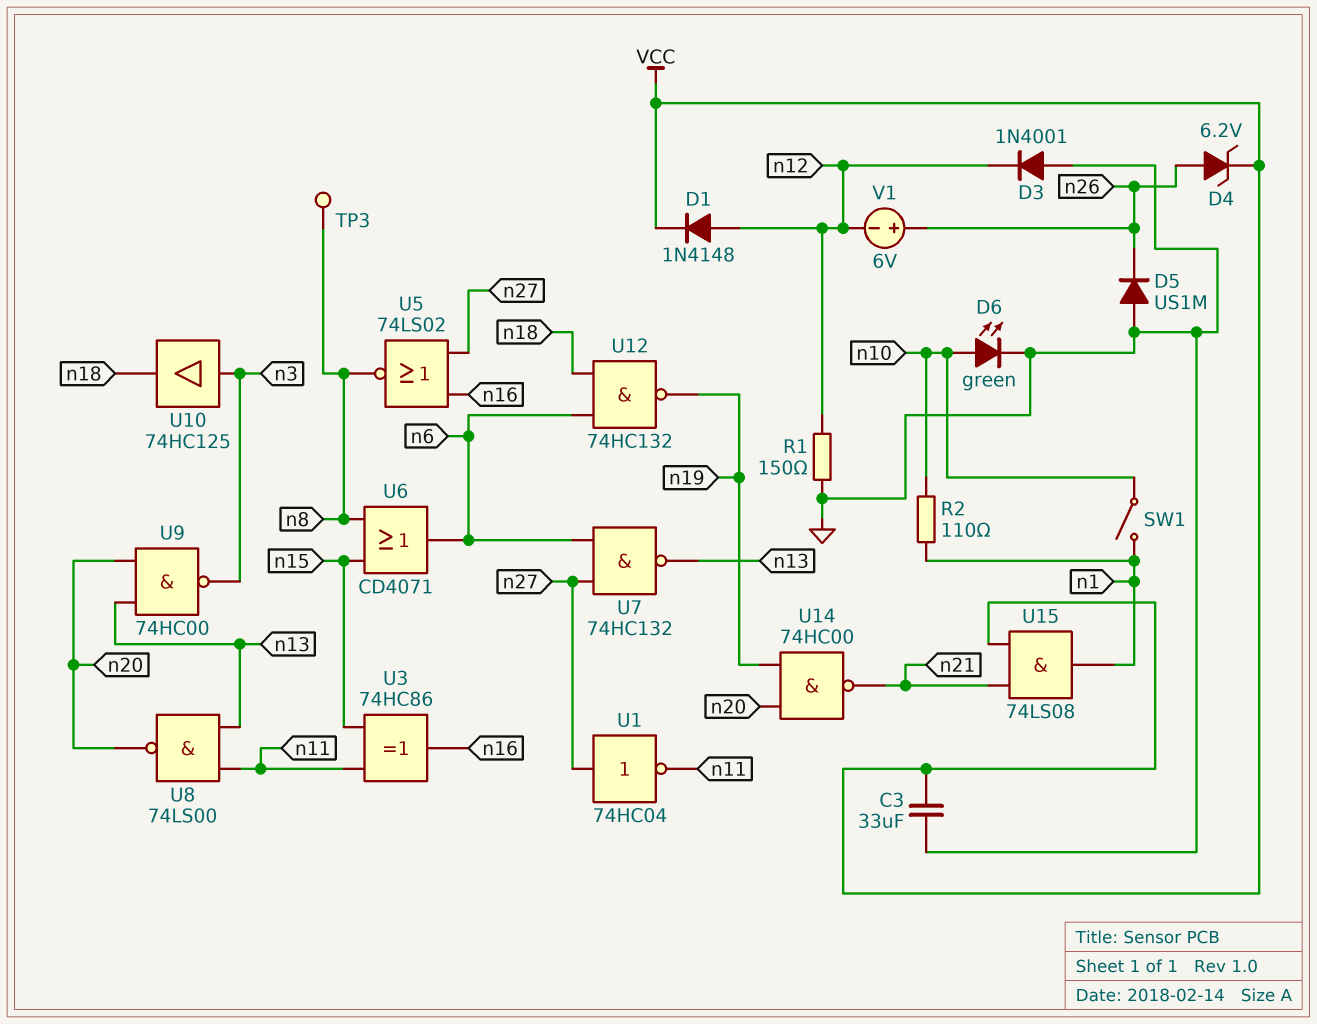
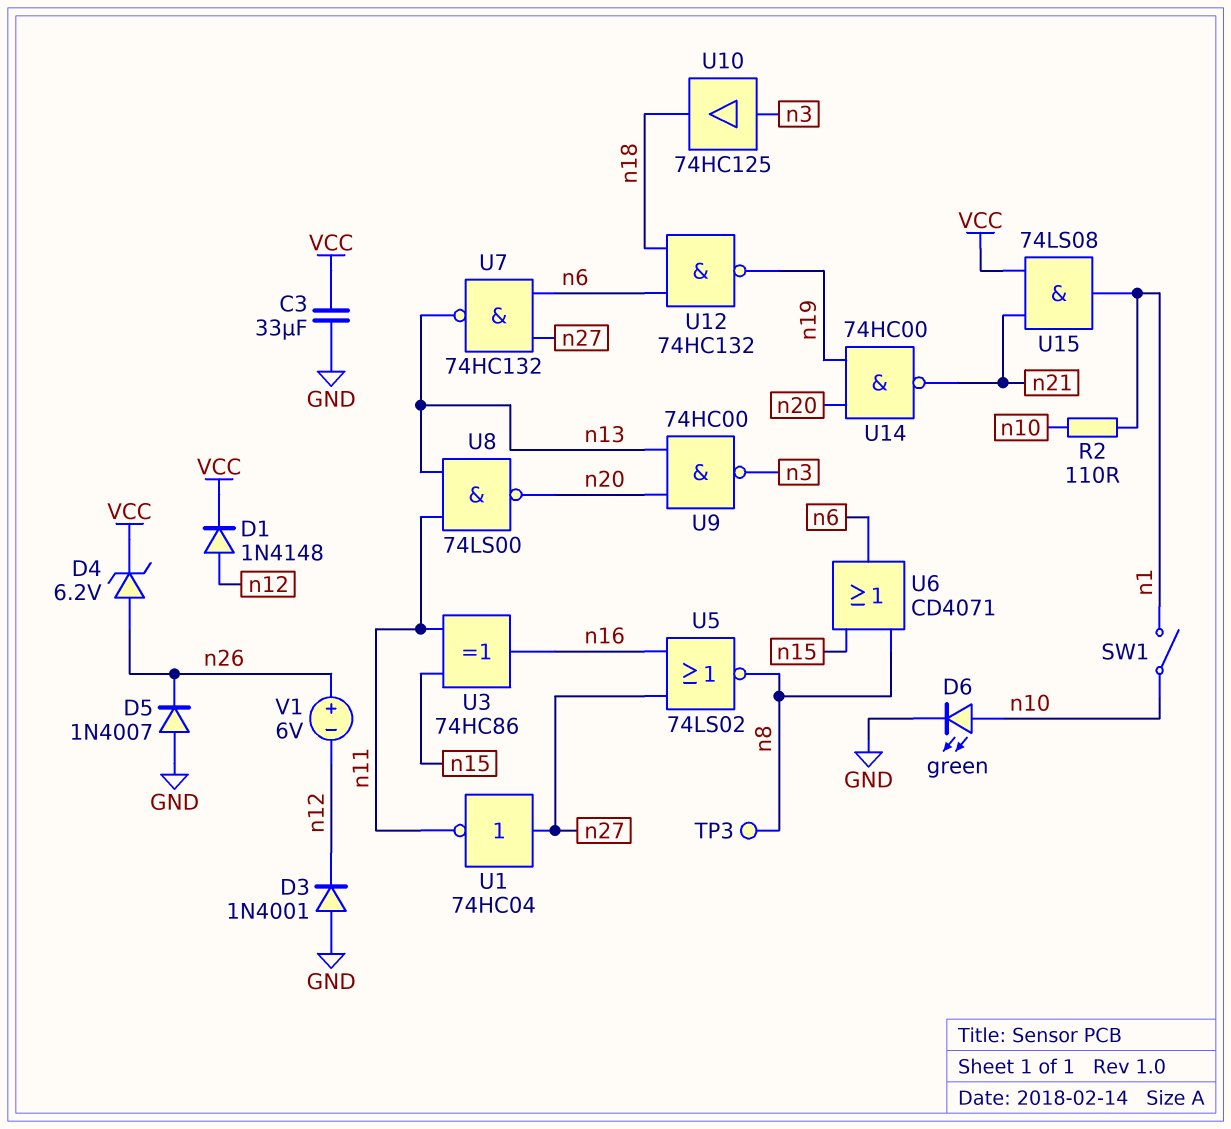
D5: diode US1M (A GND, K n26) -> diode 1N4007 (A GND, K n26)
R1: 150 (GND, n12) -> none

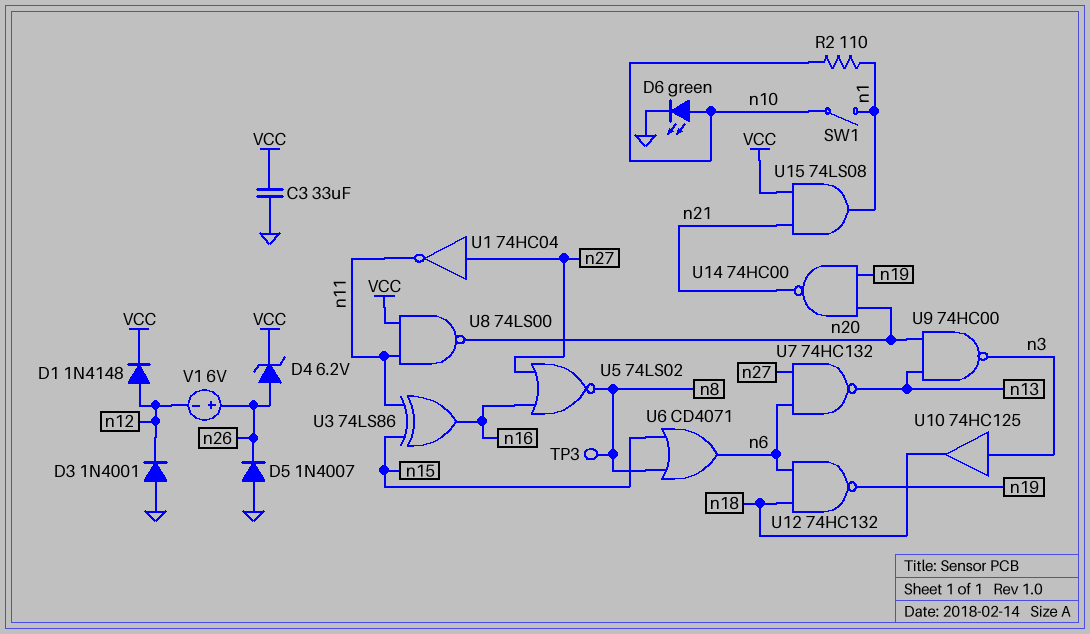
U3: XOR 74HC86 (in n11, in n15, out n16) -> XOR 74LS86 (in n11, in n15, out n16)
U8: NAND 74LS00 (in n11, in n13, out n20) -> NAND 74LS00 (in VCC, in n11, out n20)

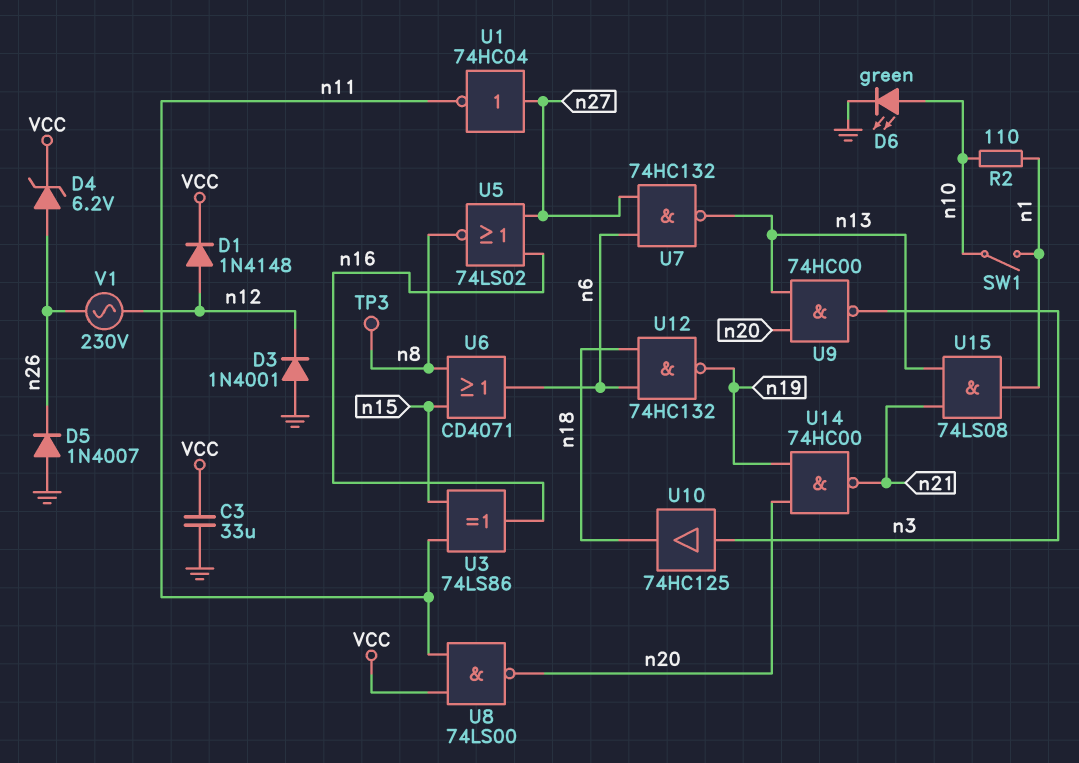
U15: AND 74LS08 (in VCC, in n21, out n1) -> AND 74LS08 (in n13, in n21, out n1)
V1: 6V (plus n26, minus n12) -> AC 230V (n12, n26)

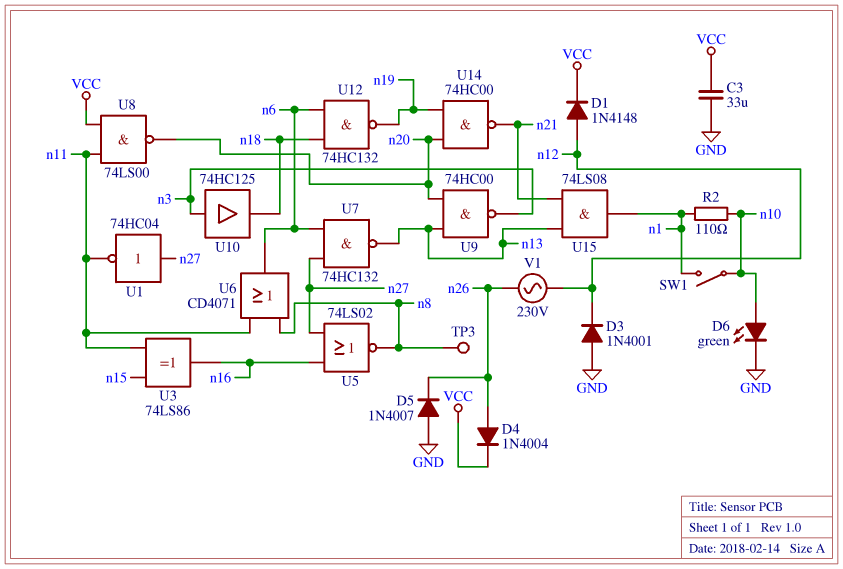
D4: zener 6.2V (A n26, K VCC) -> diode 1N4004 (A n26, K VCC)
U6: OR CD4071 (in n8, in n15, out n6) -> OR CD4071 (in n8, in n11, out n6)

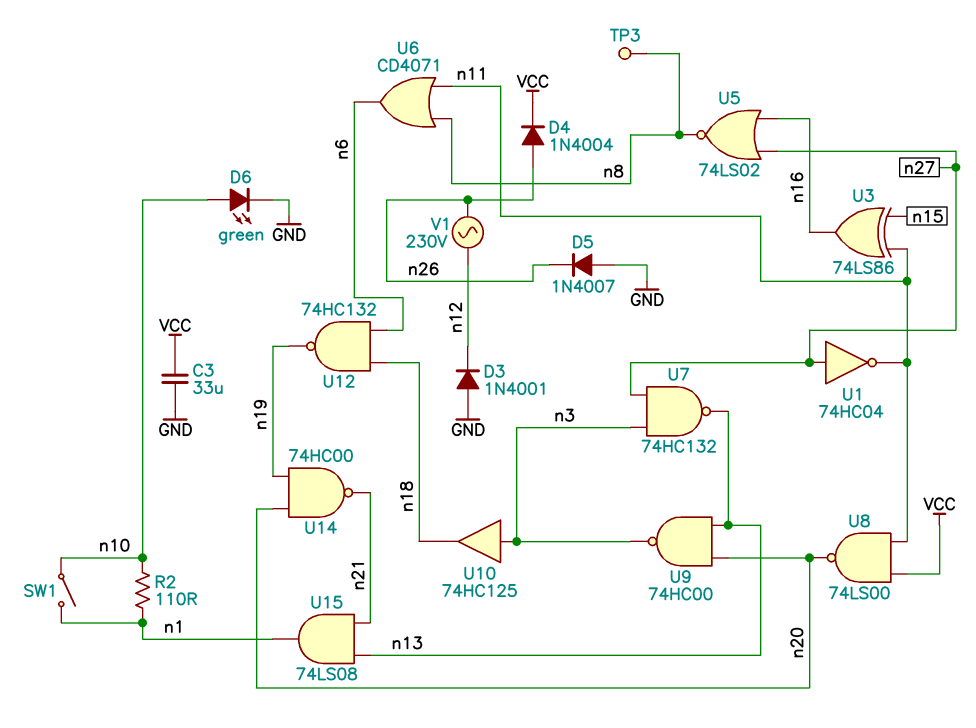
D1: diode 1N4148 (A n12, K VCC) -> none
U7: NAND 74HC132 (in n6, in n27, out n13) -> NAND 74HC132 (in n3, in n27, out n13)

